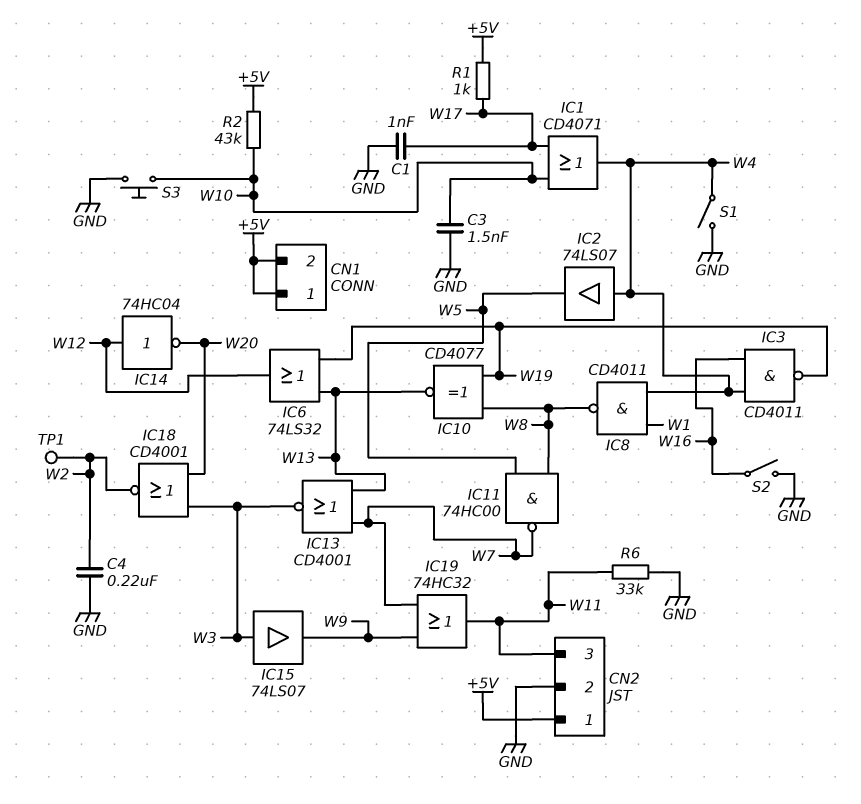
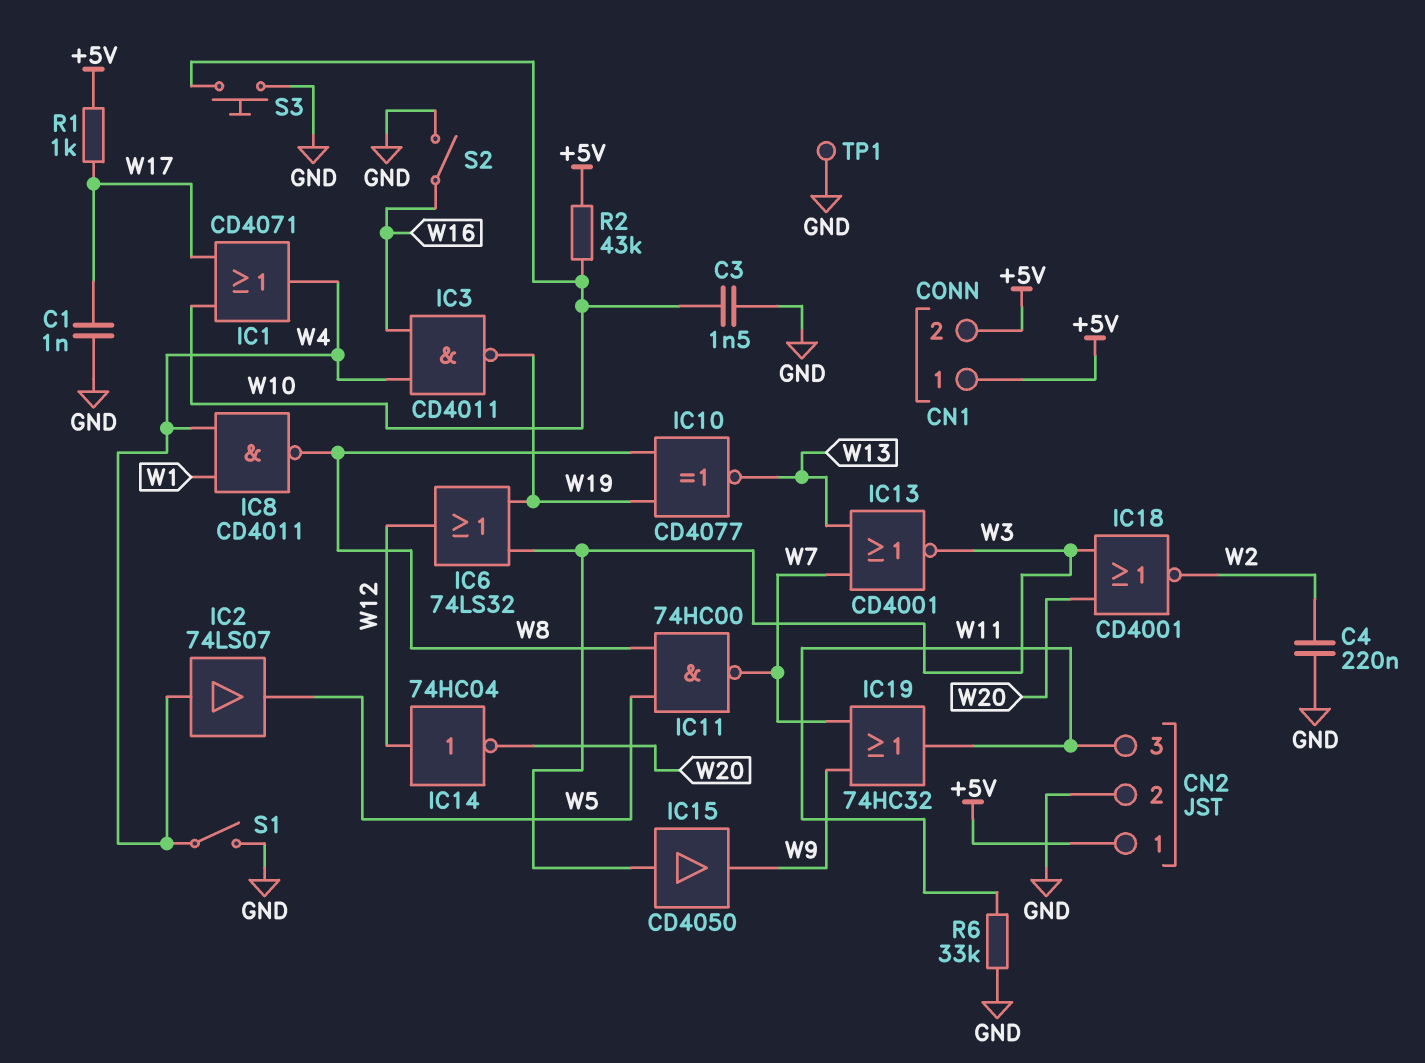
IC6: OR 74LS32 (in W13, in W19, out W12) -> OR 74LS32 (in W3, in W19, out W12)
IC15: buffer 74LS07 (in W3, out W9) -> buffer CD4050 (in W3, out W9)
TP1: test point (W2) -> test point (GND)

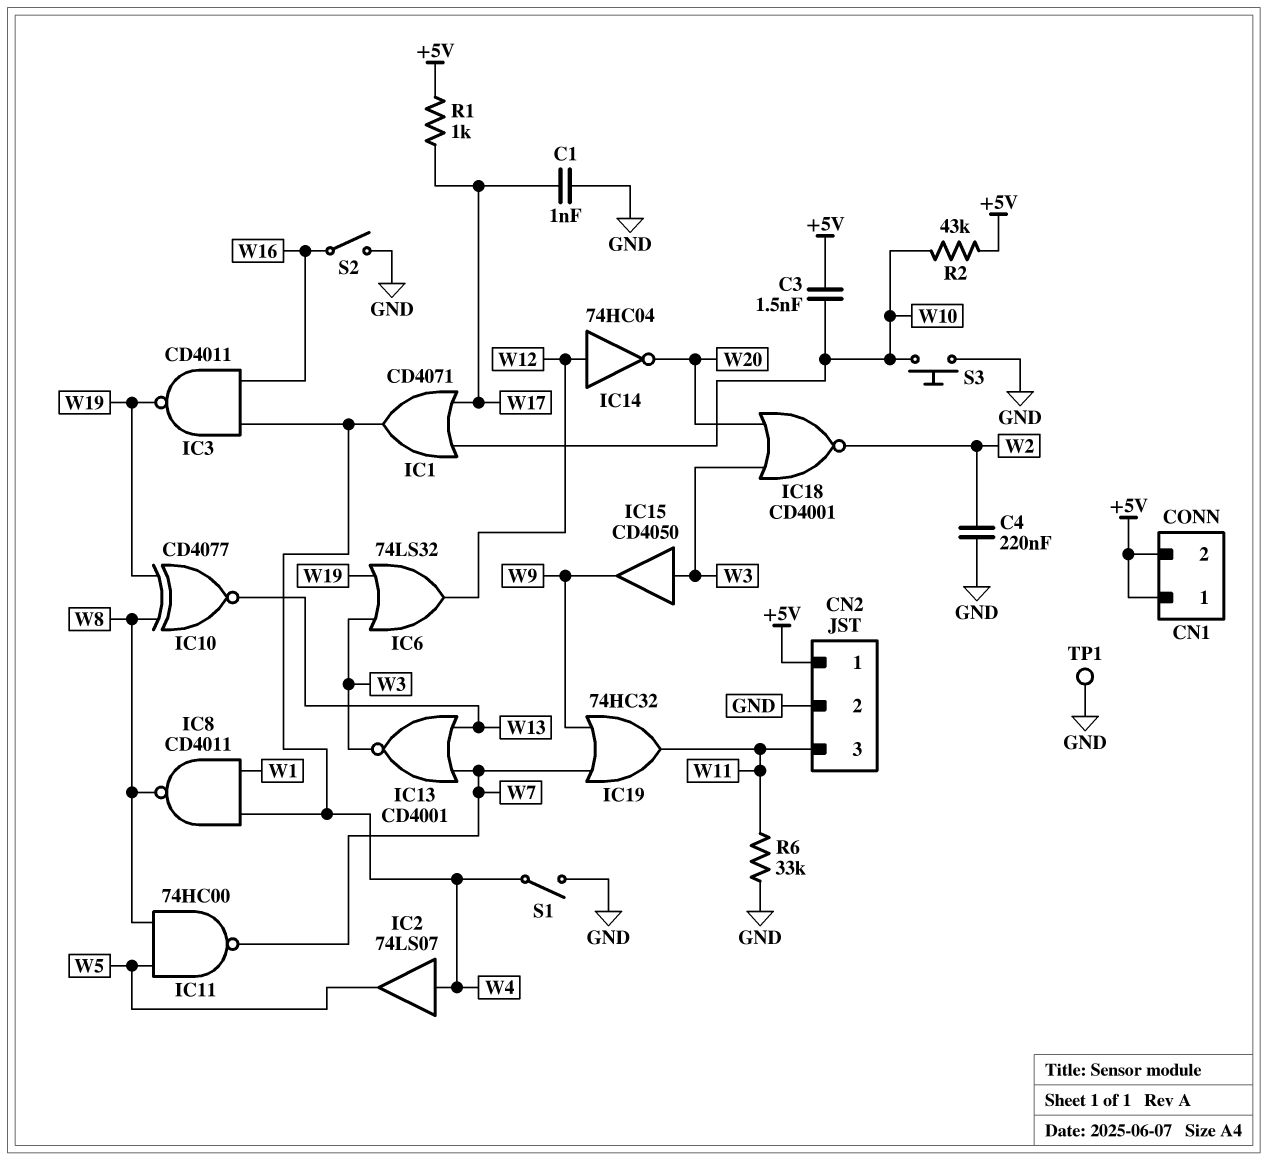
C3: 1.5nF (GND, W10) -> 1.5nF (+5V, W10)

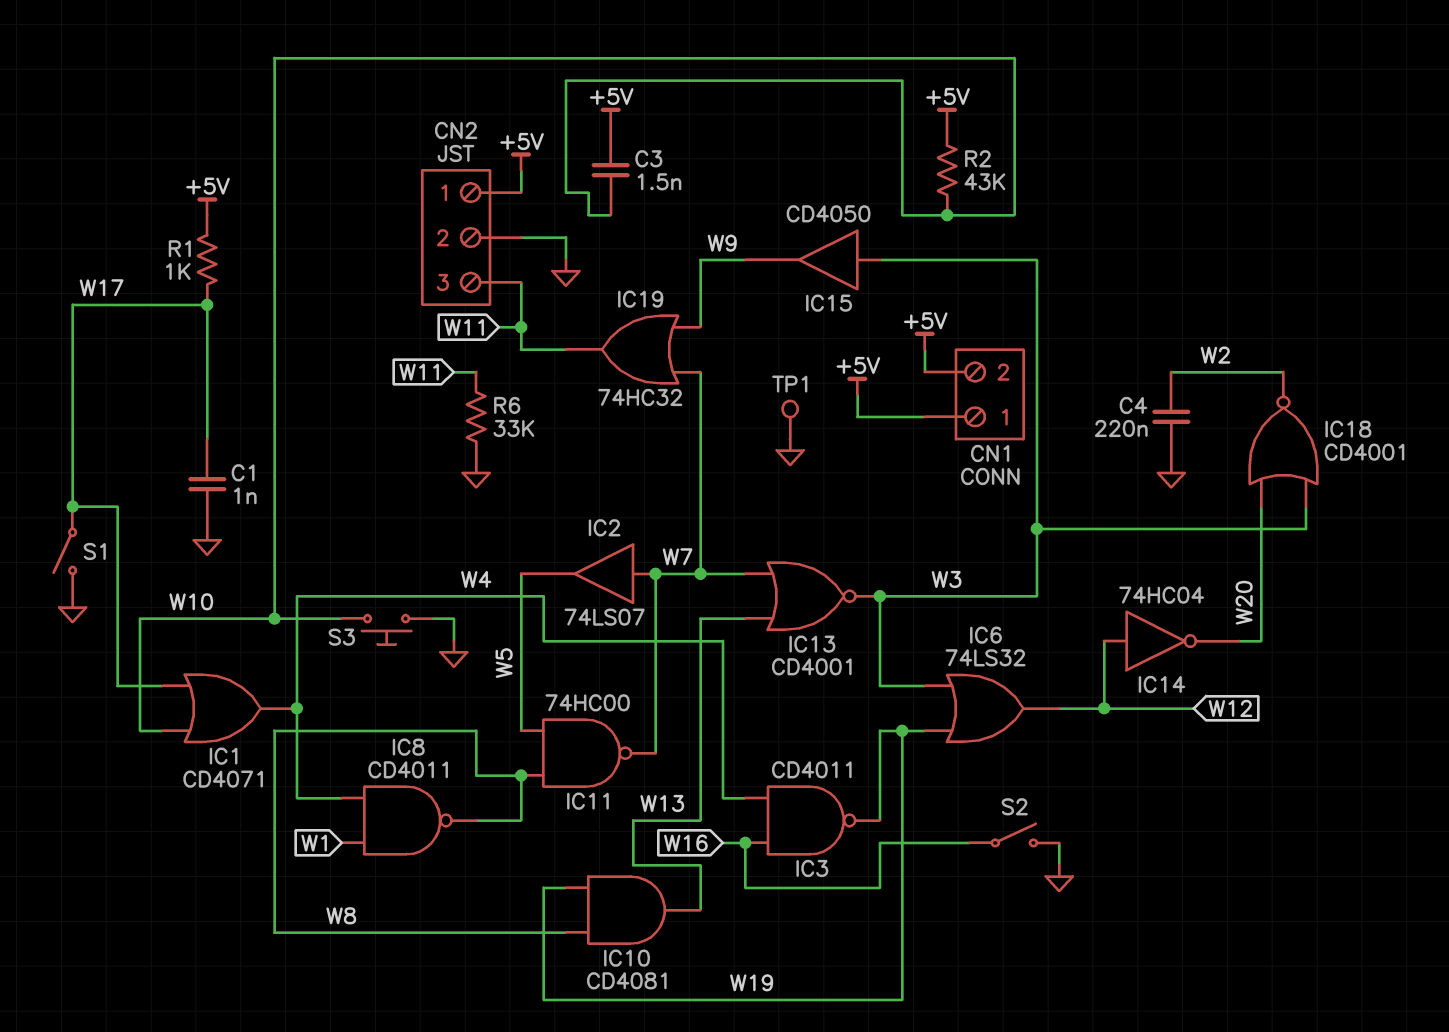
IC2: buffer 74LS07 (in W4, out W5) -> buffer 74LS07 (in W7, out W5)
IC10: XNOR CD4077 (in W8, in W19, out W13) -> AND CD4081 (in W8, in W19, out W13)
S1: switch (GND, W4) -> switch (GND, W17)

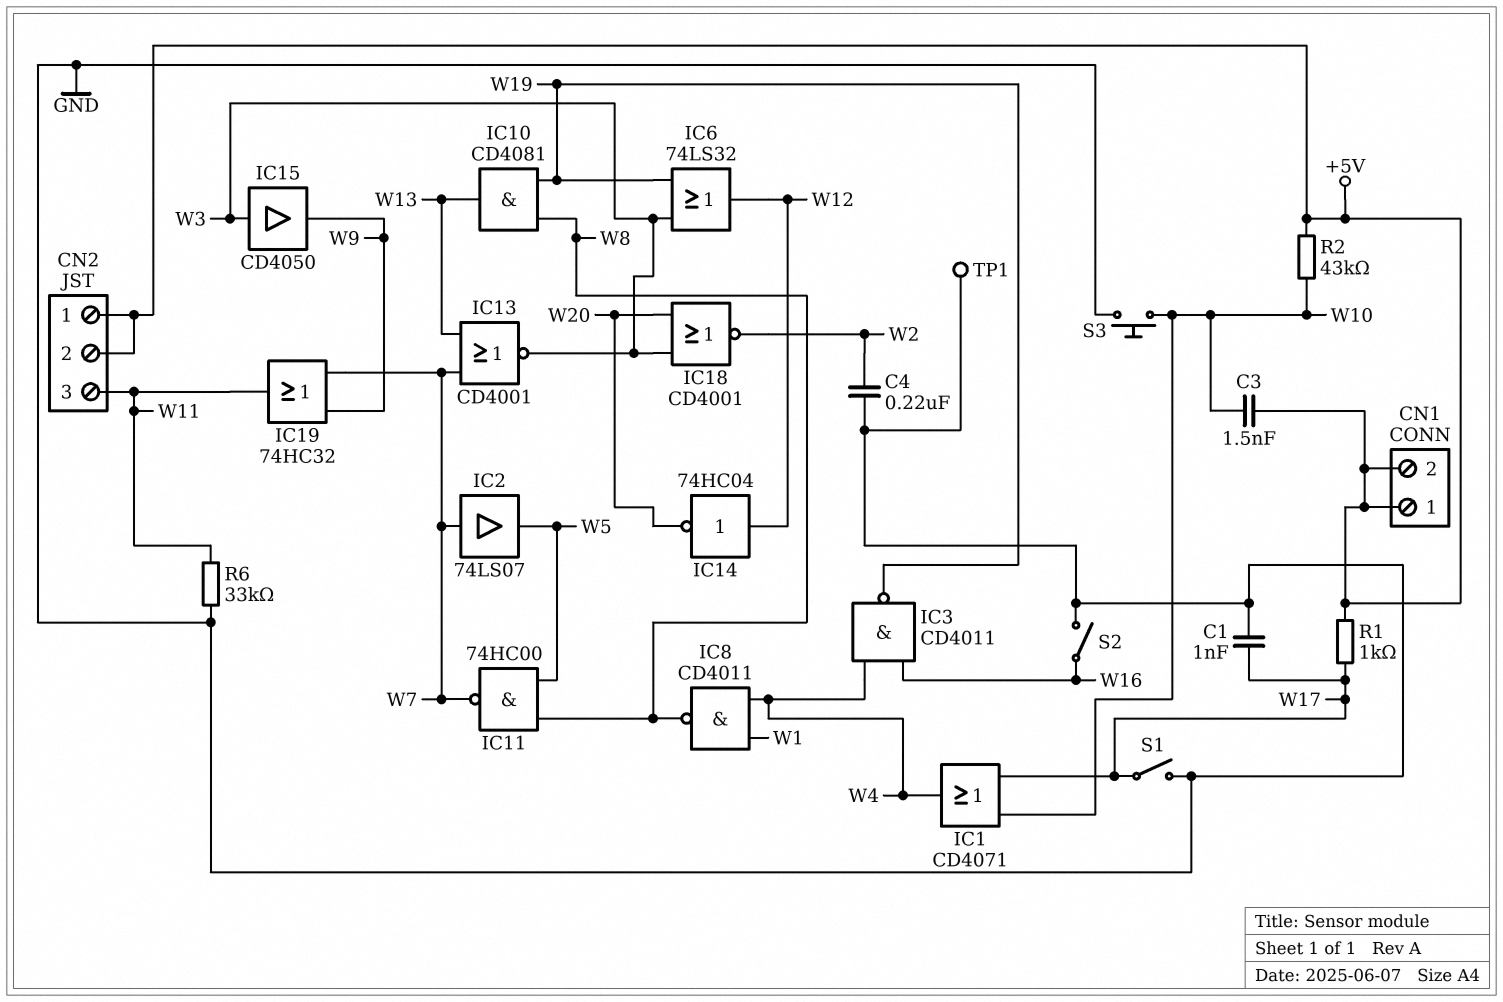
CN2 pin 2: GND -> +5V

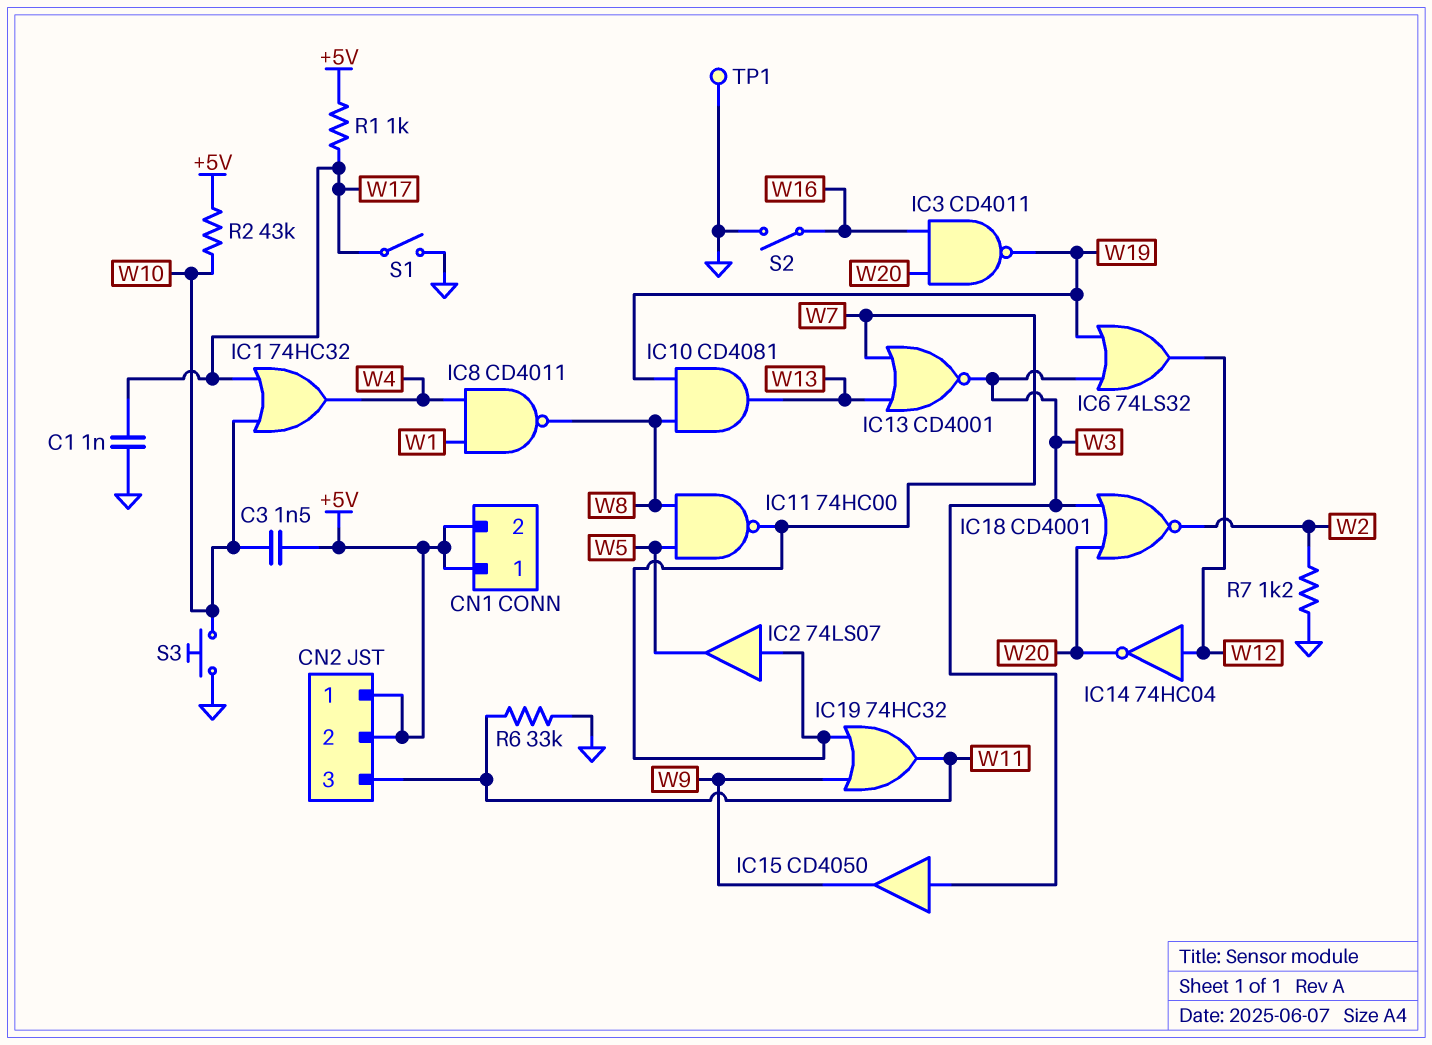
C4: 220nF (GND, W2) -> none
IC1: OR CD4071 (in W10, in W17, out W4) -> OR 74HC32 (in W10, in W17, out W4)
IC3: NAND CD4011 (in W4, in W16, out W19) -> NAND CD4011 (in W16, in W20, out W19)
R7: none -> 1.2k (GND, W2)

